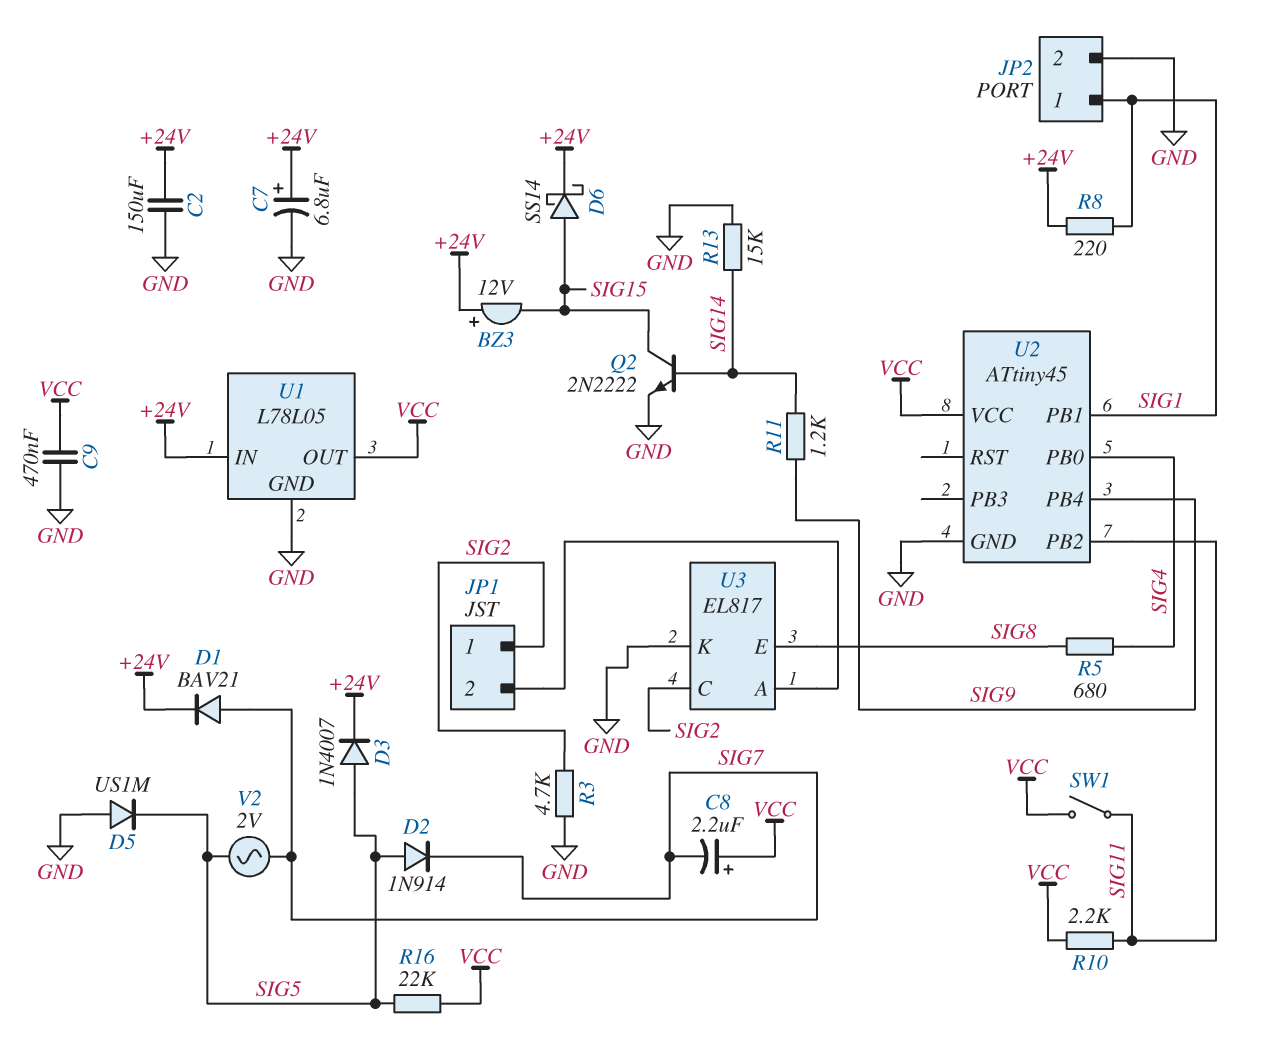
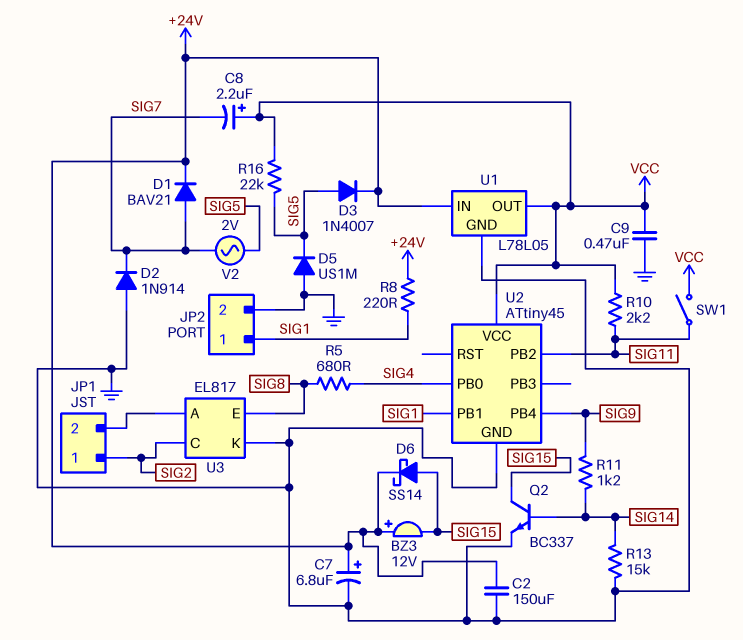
D2: diode 1N914 (A SIG5, K SIG7) -> diode 1N914 (A GND, K SIG7)
Q2: NPN 2N2222 (B SIG14, C SIG15, E GND) -> NPN BC337 (B SIG14, C SIG15, E GND)
R3: 4.7k (GND, SIG2) -> none

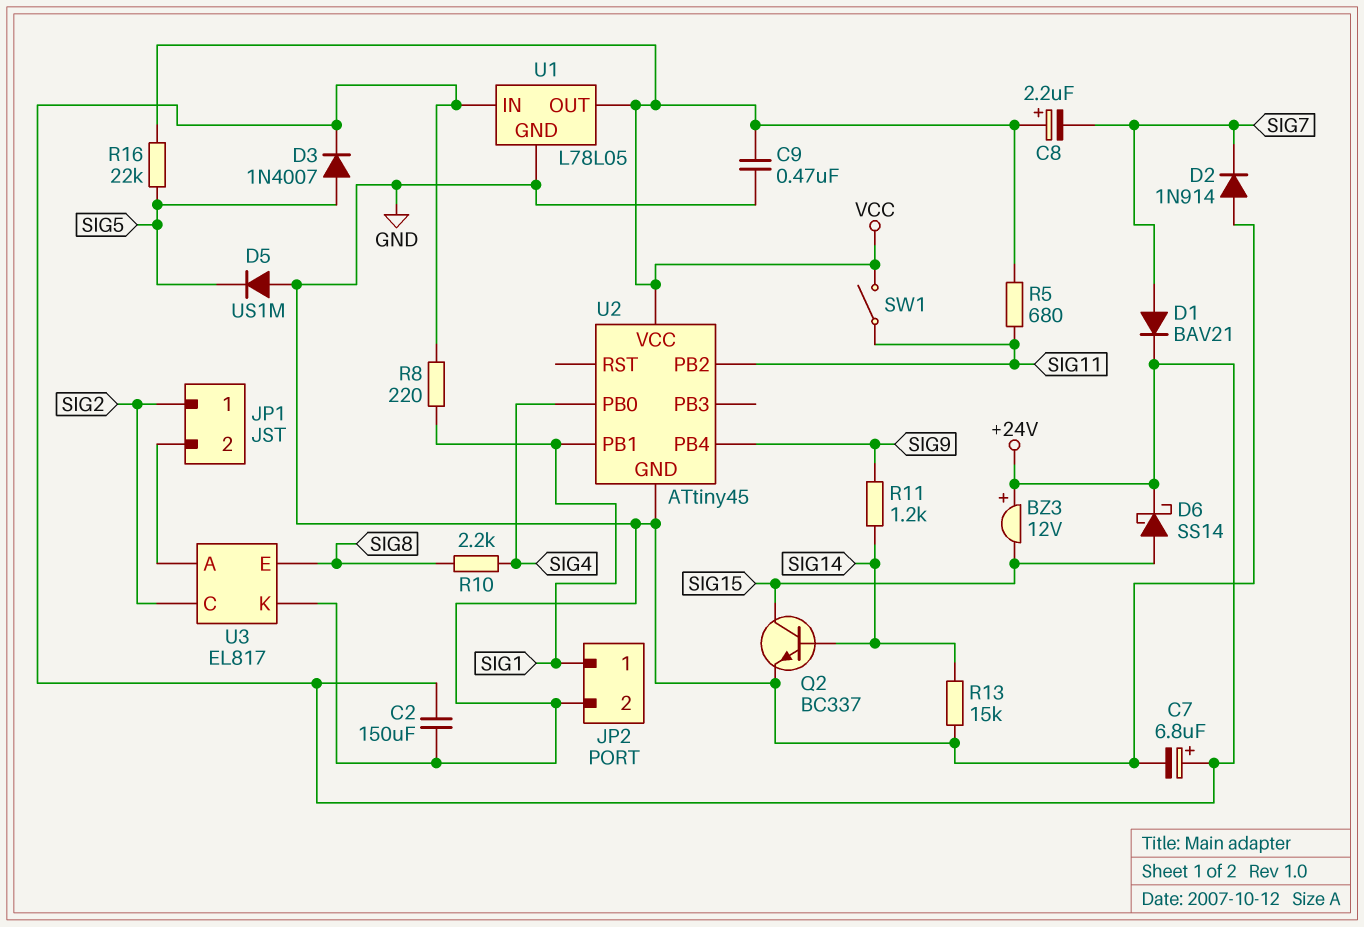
R5: 680 (SIG4, SIG8) -> 680 (SIG11, VCC)
R10: 2.2k (SIG11, VCC) -> 2.2k (SIG4, SIG8)
V2: AC 2V (SIG5, SIG7) -> none

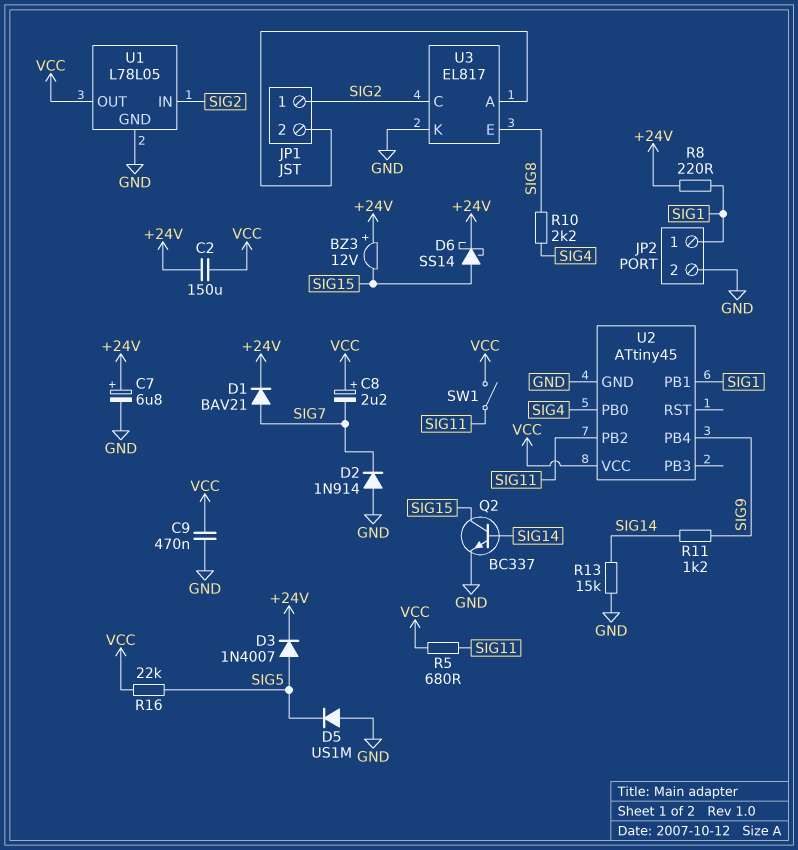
C2: 150uF (+24V, GND) -> 150uF (+24V, VCC)
U1 pin IN: +24V -> SIG2

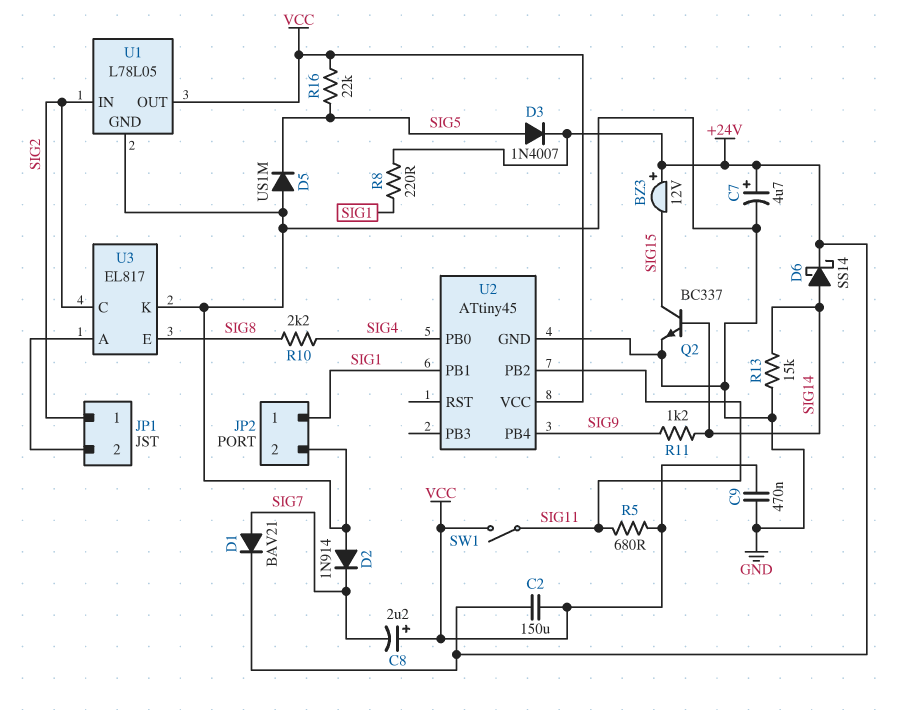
C7: 6.8uF (plus +24V, minus GND) -> 4.7uF (plus +24V, minus GND)
D6: schottky SS14 (A SIG15, K +24V) -> schottky SS14 (A SIG14, K +24V)

